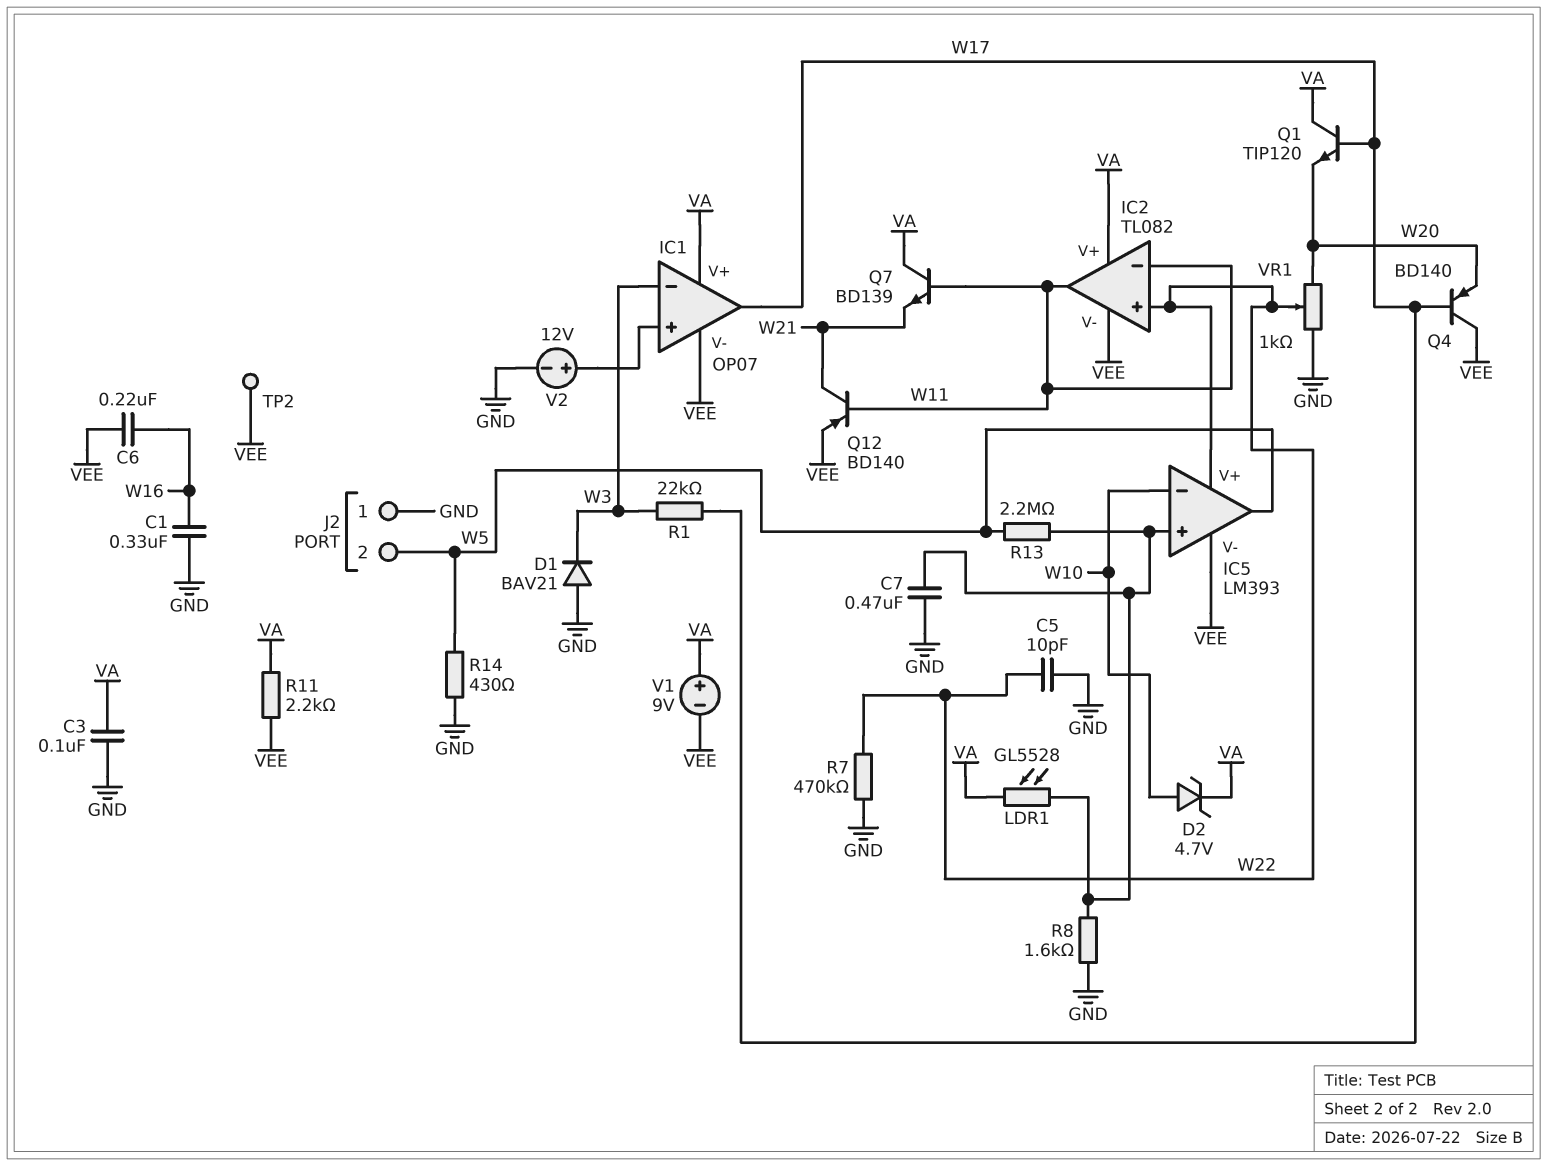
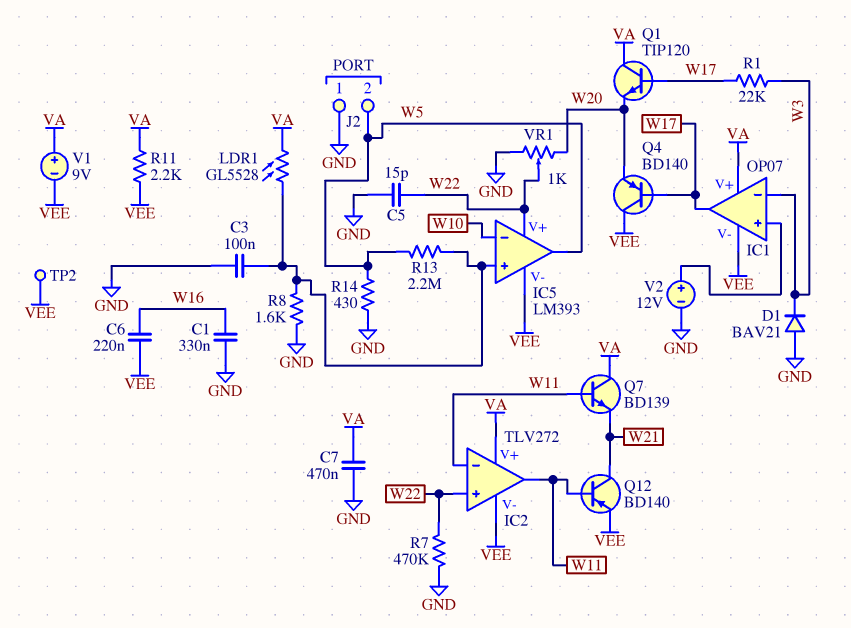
C3: 100nF (GND, VA) -> 100nF (GND, IC5/in+)
C5: 10pF (GND, W22) -> 15pF (GND, W22)
C7: 470nF (GND, IC5/in+) -> 470nF (GND, VA)
D2: zener 4.7V (A W10, K VA) -> none
IC2: TL082 -> TLV272

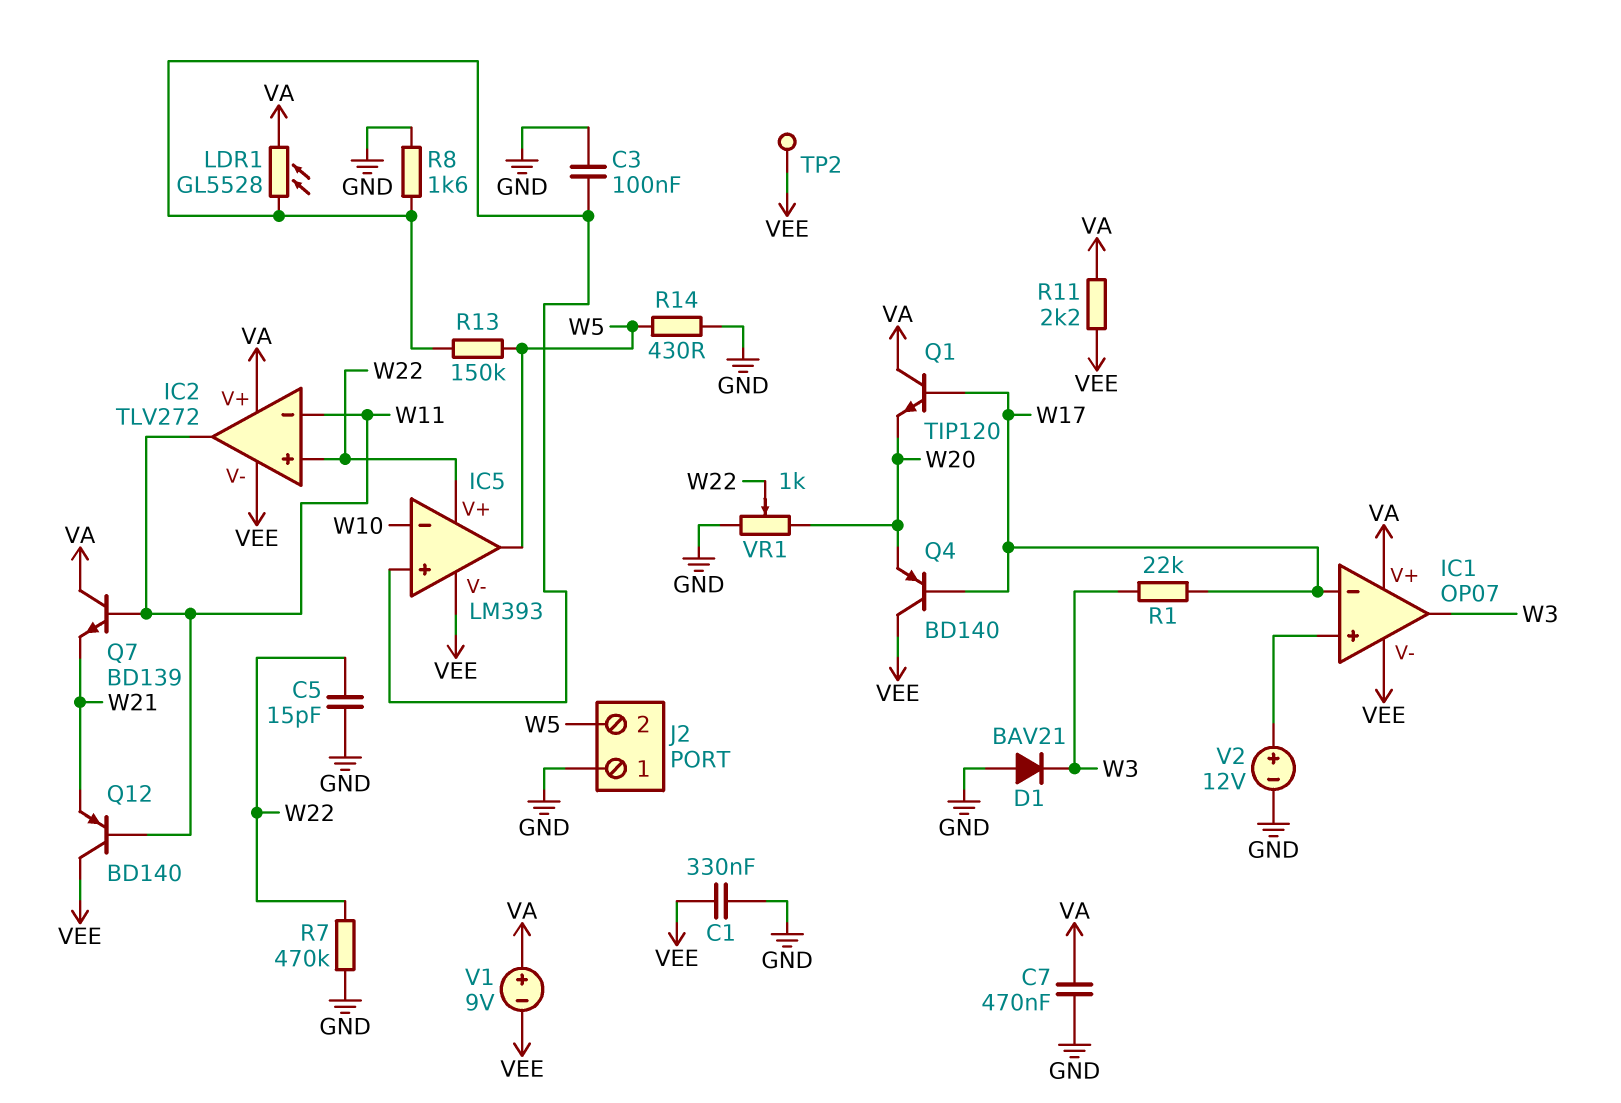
C1: 330nF (GND, W16) -> 330nF (GND, VEE)
C6: 220nF (VEE, W16) -> none
IC1 pin in-: W3 -> W17
IC1 pin out: W17 -> W3
Q12: PNP BD140 (B W11, C W21, E VEE) -> PNP BD140 (B W11, C VEE, E W21)
R13: 2.2M (IC5/in+, W5) -> 150k (IC5/in+, W5)

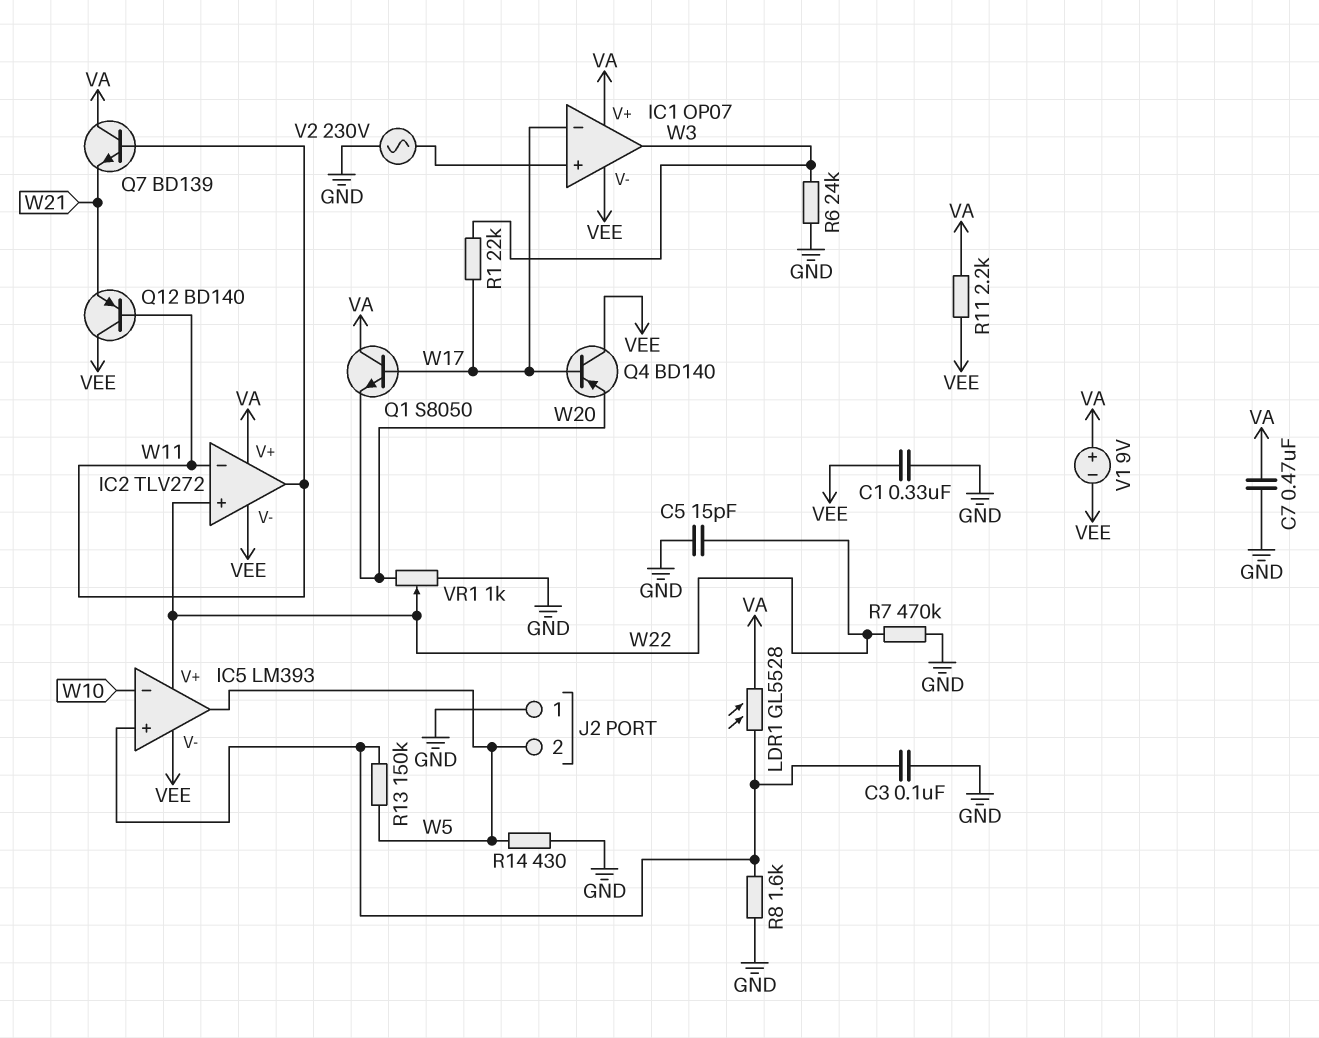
D1: diode BAV21 (A GND, K W3) -> none
Q1: NPN TIP120 (B W17, C VA, E W20) -> NPN S8050 (B W17, C VA, E W20)
R6: none -> 24k (GND, W3)
TP2: test point (VEE) -> none
V2: 12V (plus IC1/in+, minus GND) -> AC 230V (GND, IC1/in+)

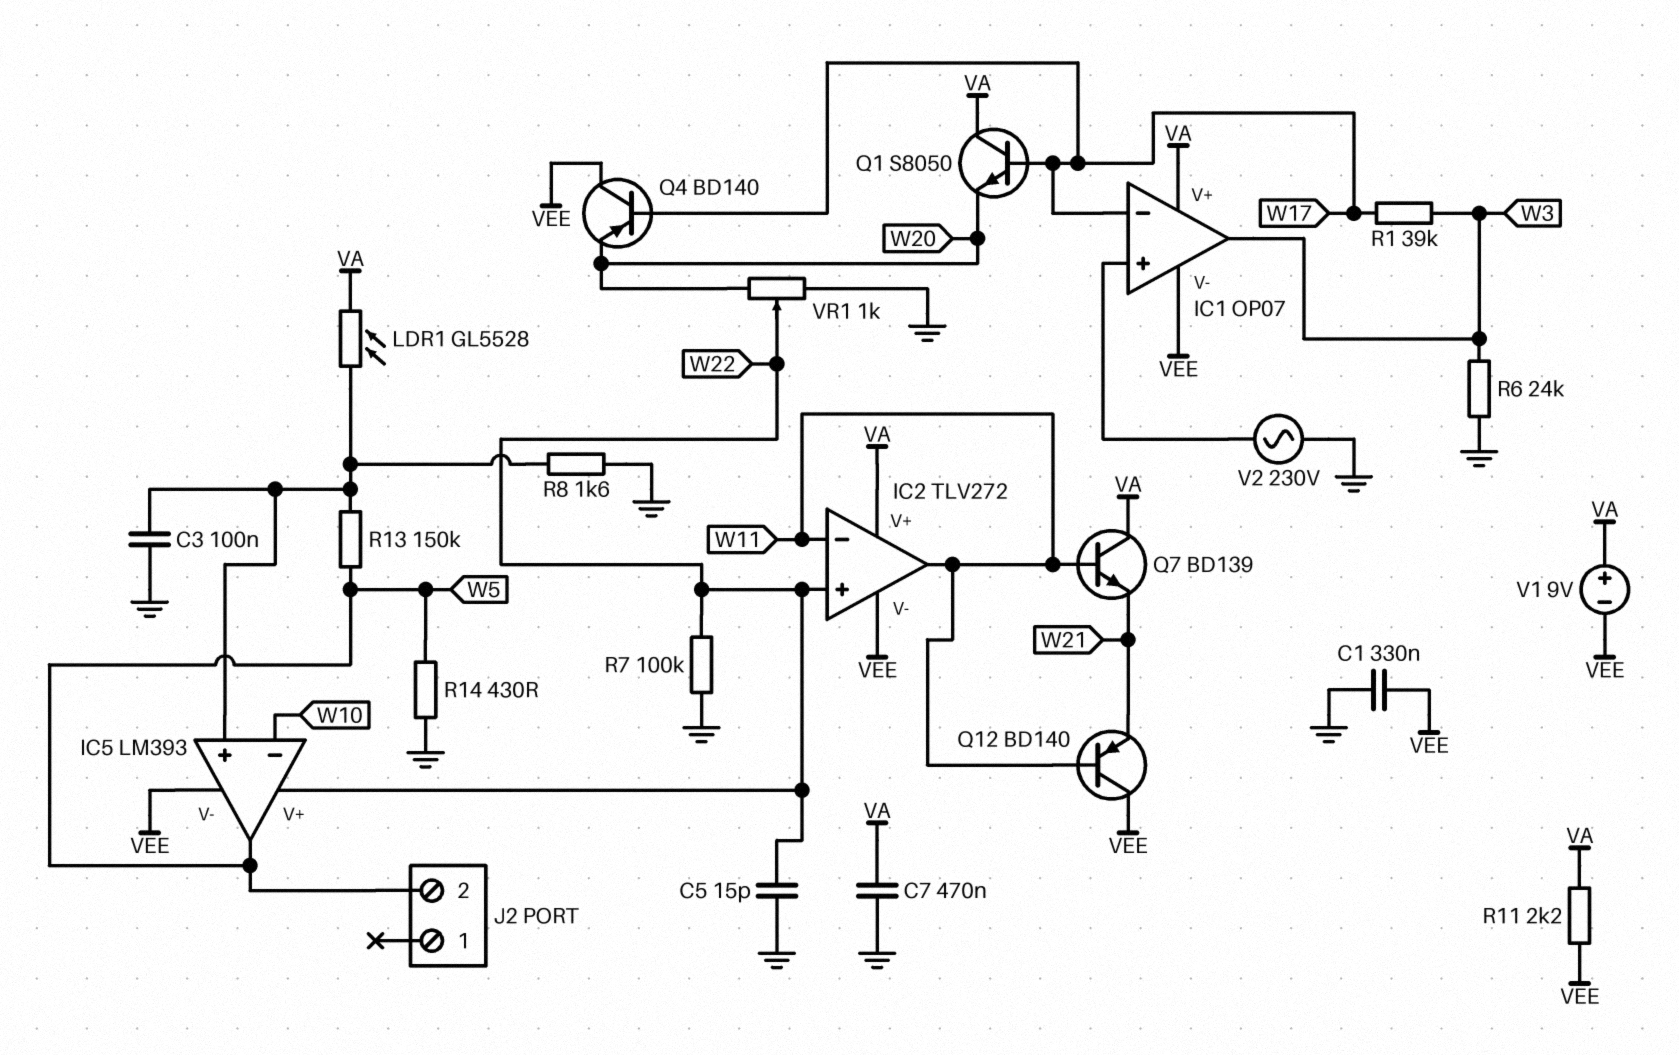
J2 pin 1: GND -> none
R1: 22k (W3, W17) -> 39k (W3, W17)
R7: 470k (GND, W22) -> 100k (GND, W22)

